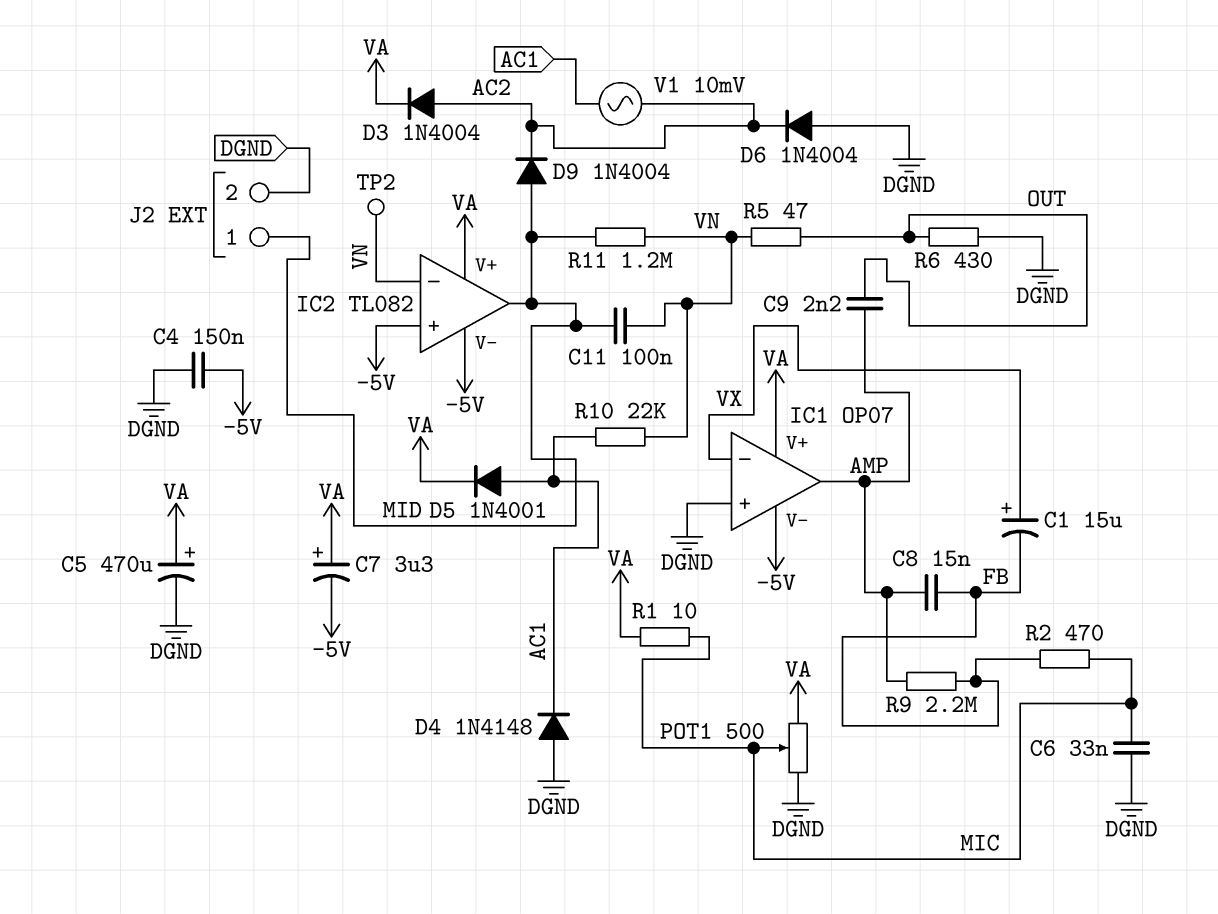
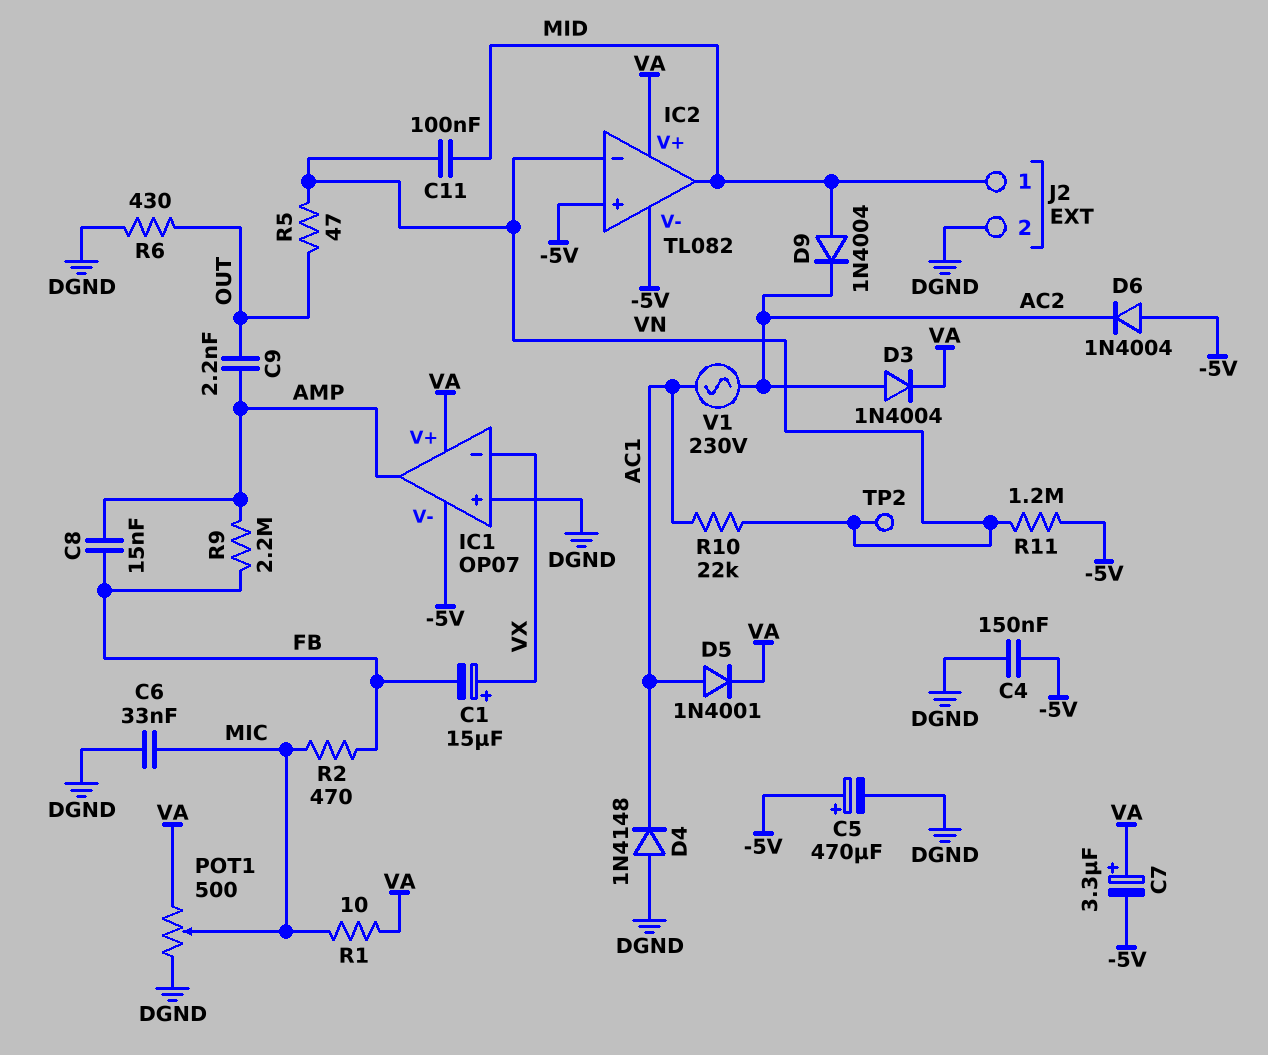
C5: 470uF (plus VA, minus DGND) -> 470uF (plus -5V, minus DGND)
D6: diode 1N4004 (A DGND, K AC2) -> diode 1N4004 (A -5V, K AC2)
R11: 1.2M (MID, VN) -> 1.2M (-5V, VN)
V1: AC 10mV (AC1, AC2) -> AC 230V (AC1, AC2)

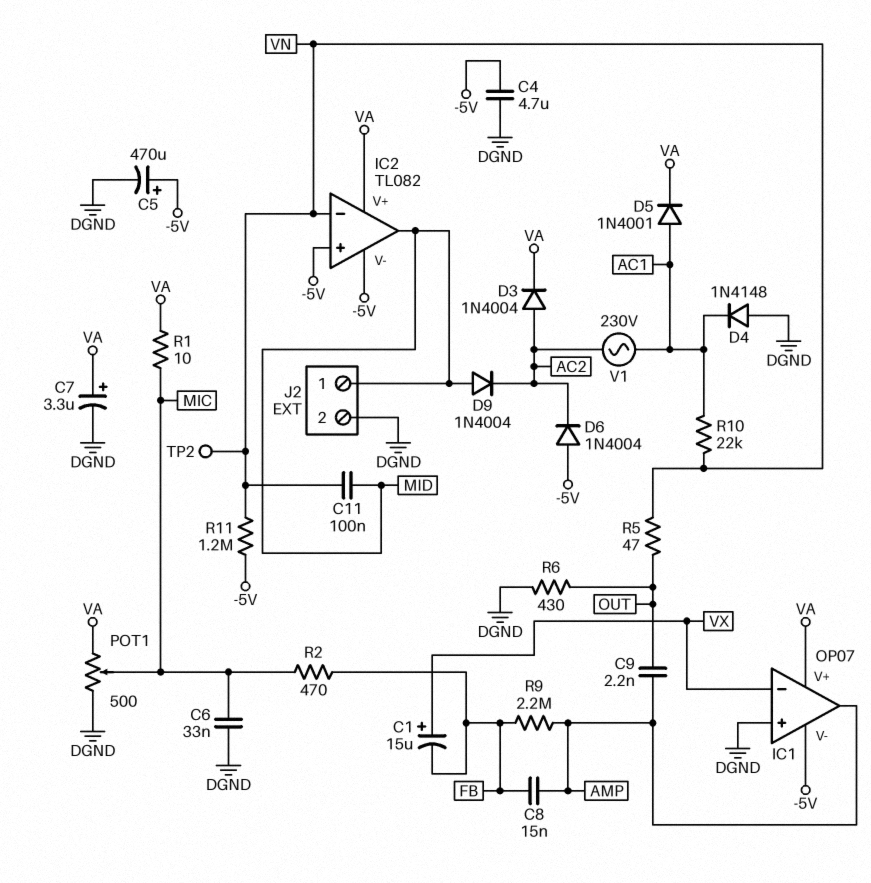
C4: 150nF (-5V, DGND) -> 4.7uF (-5V, DGND)
C7: 3.3uF (plus VA, minus -5V) -> 3.3uF (plus VA, minus DGND)

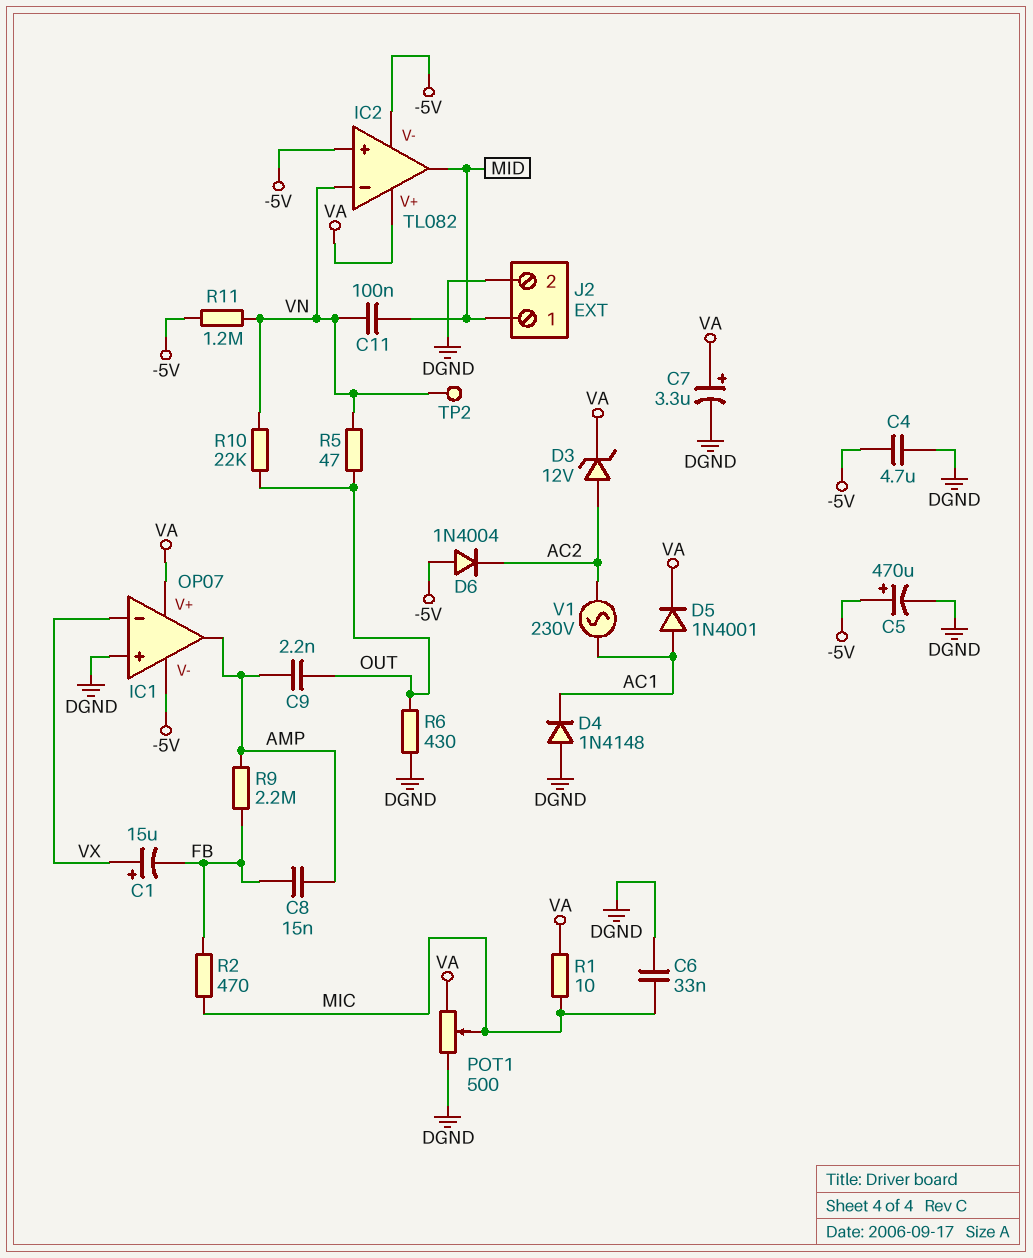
D3: diode 1N4004 (A AC2, K VA) -> zener 12V (A AC2, K VA)
D9: diode 1N4004 (A MID, K AC2) -> none
R10: 22k (AC1, VN) -> 22k (OUT, VN)

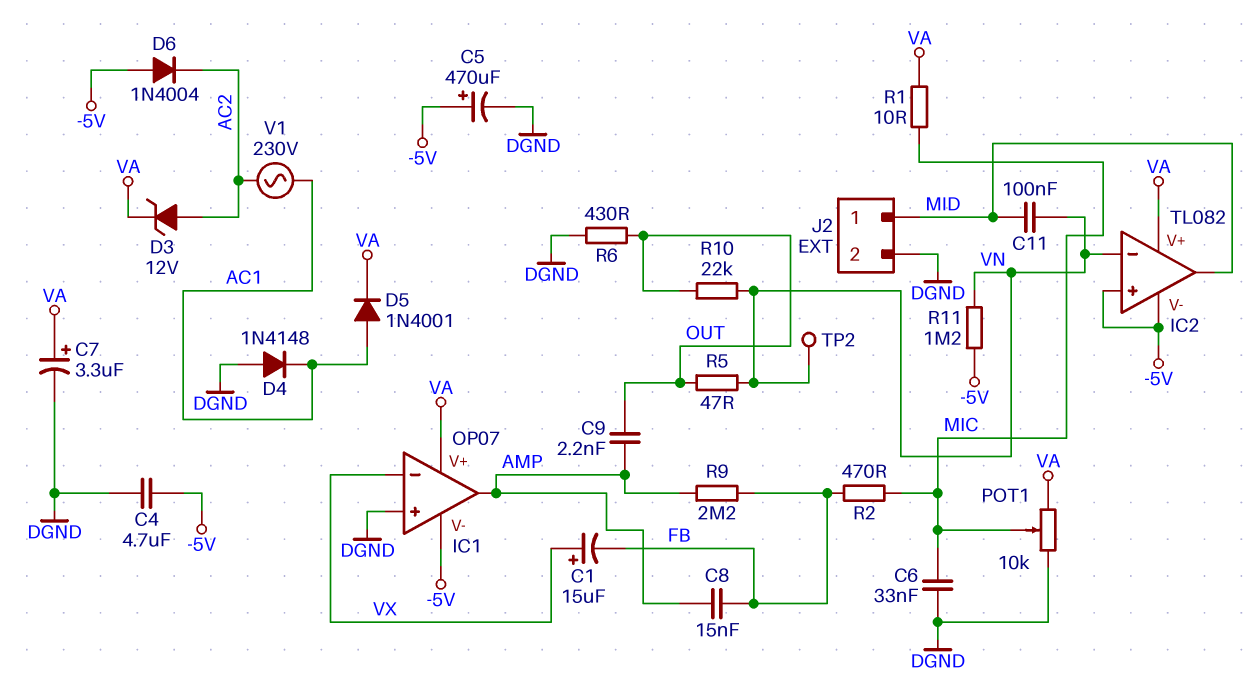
POT1: 500 (DGND, VA, wiper MIC) -> 10k (DGND, VA, wiper MIC)

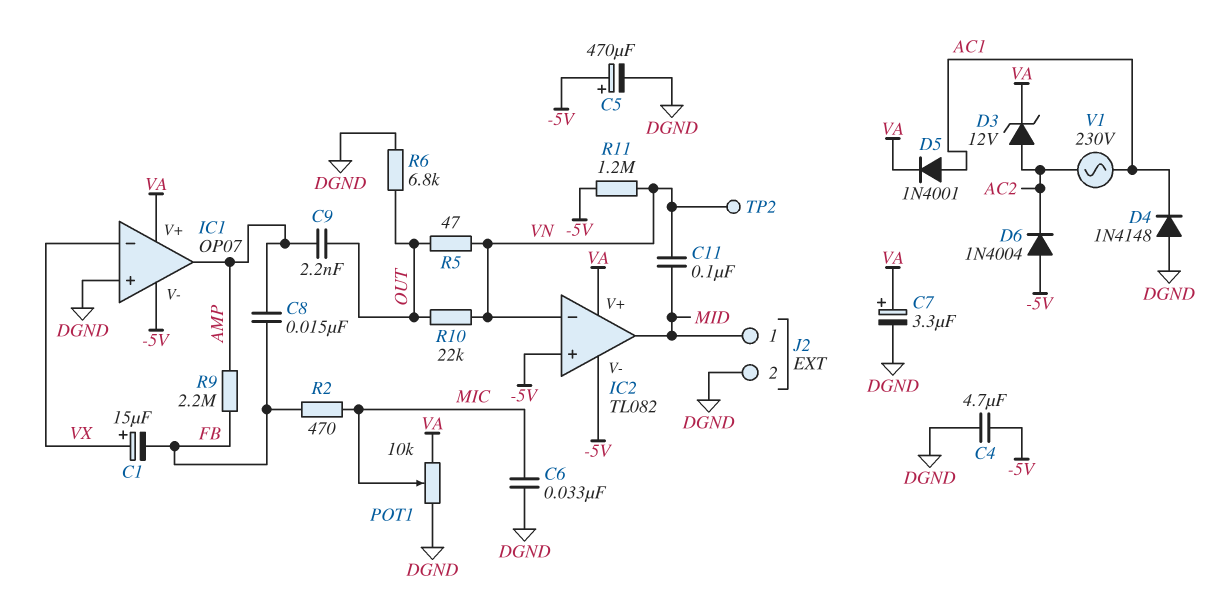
R1: 10 (MIC, VA) -> none
R6: 430 (DGND, OUT) -> 6.8k (DGND, OUT)

